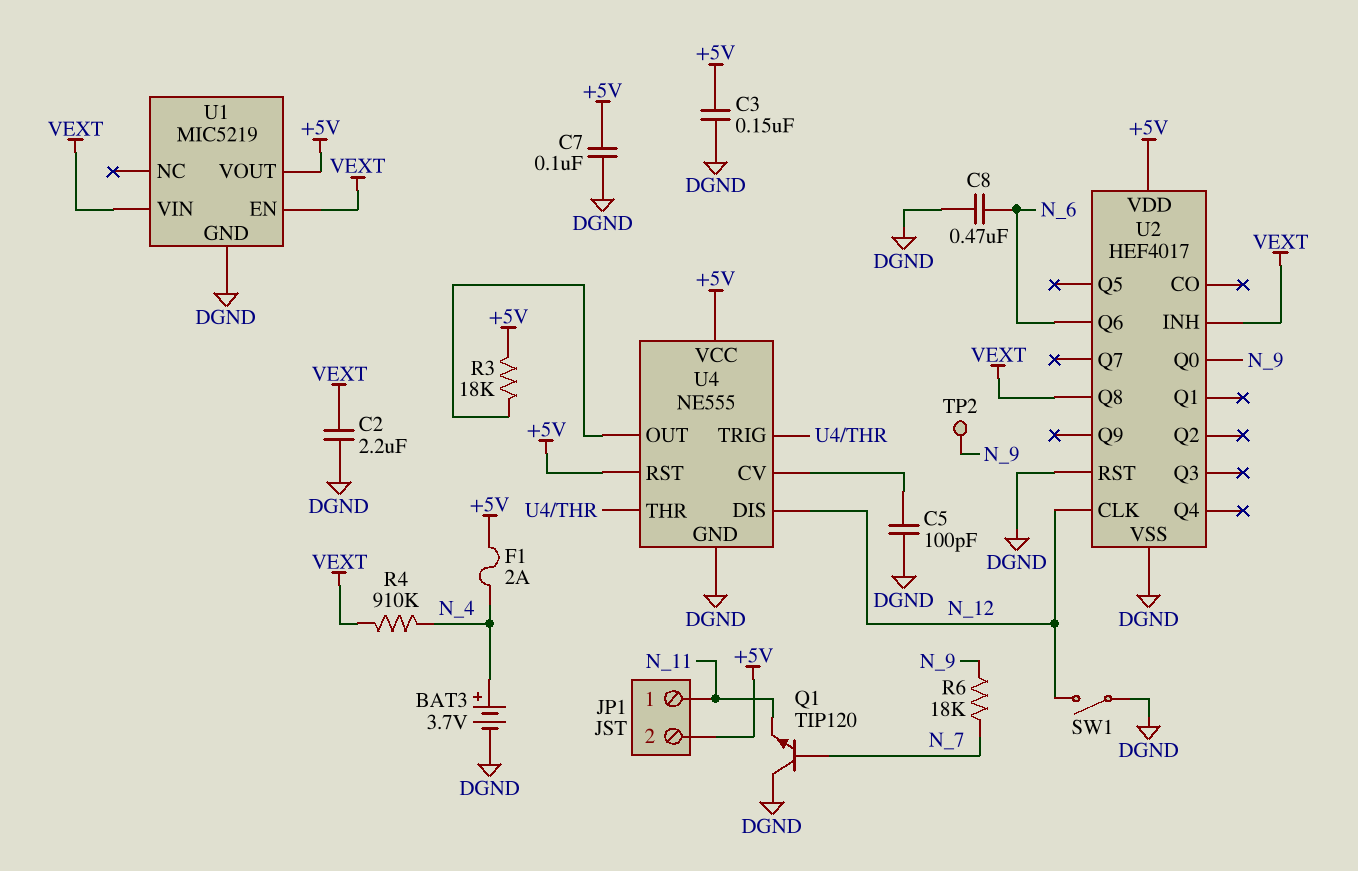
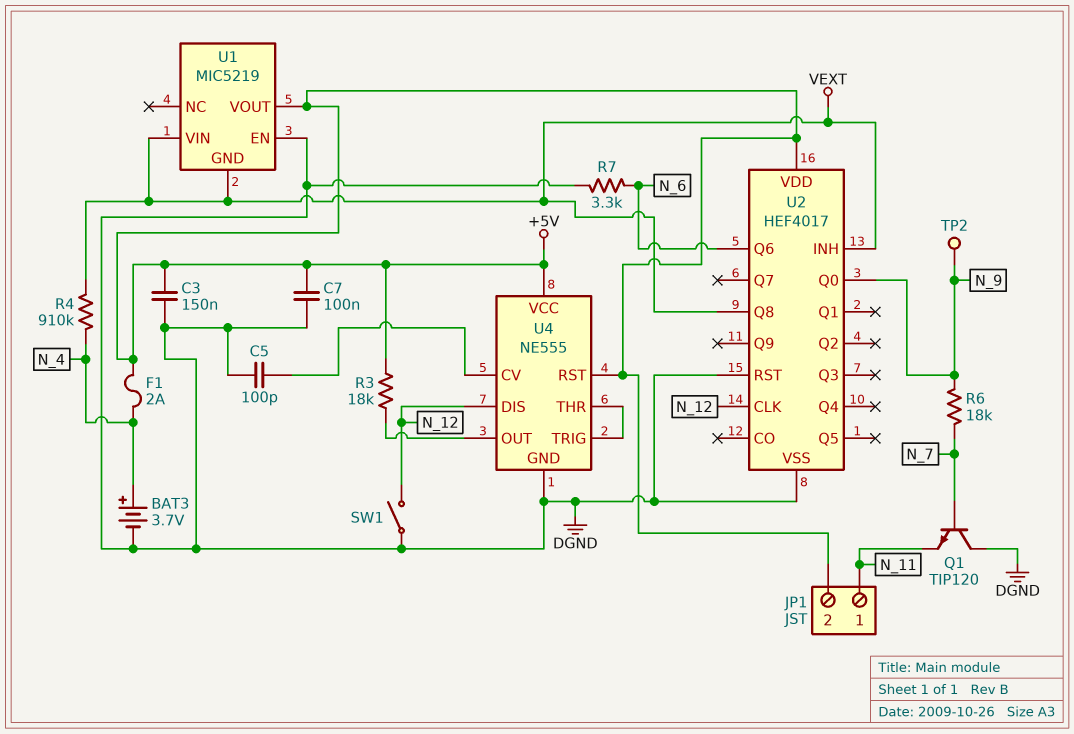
C2: 2.2uF (DGND, VEXT) -> none
C8: 470nF (DGND, N_6) -> none
R7: none -> 3.3k (DGND, N_6)
U1 pin EN: VEXT -> DGND
U1 pin GND: DGND -> VEXT

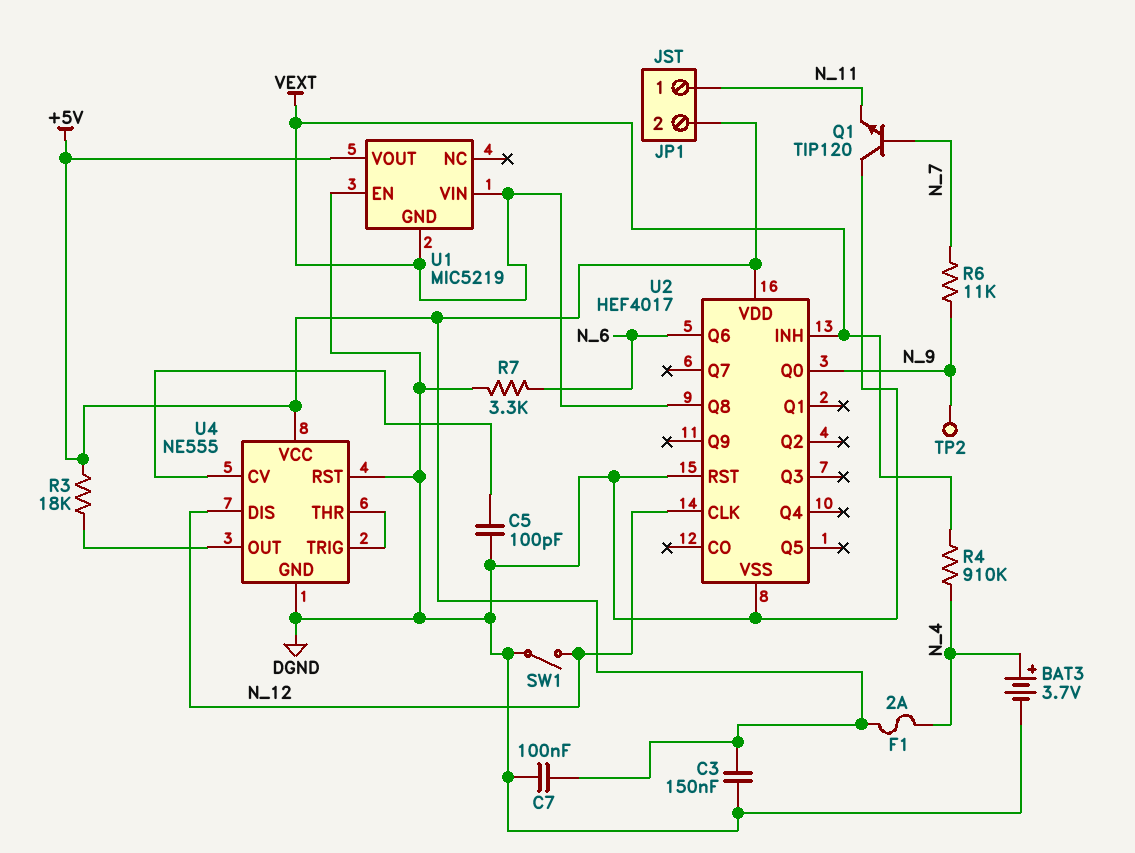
R6: 18k (N_7, N_9) -> 11k (N_7, N_9)
U4 pin RST: +5V -> DGND

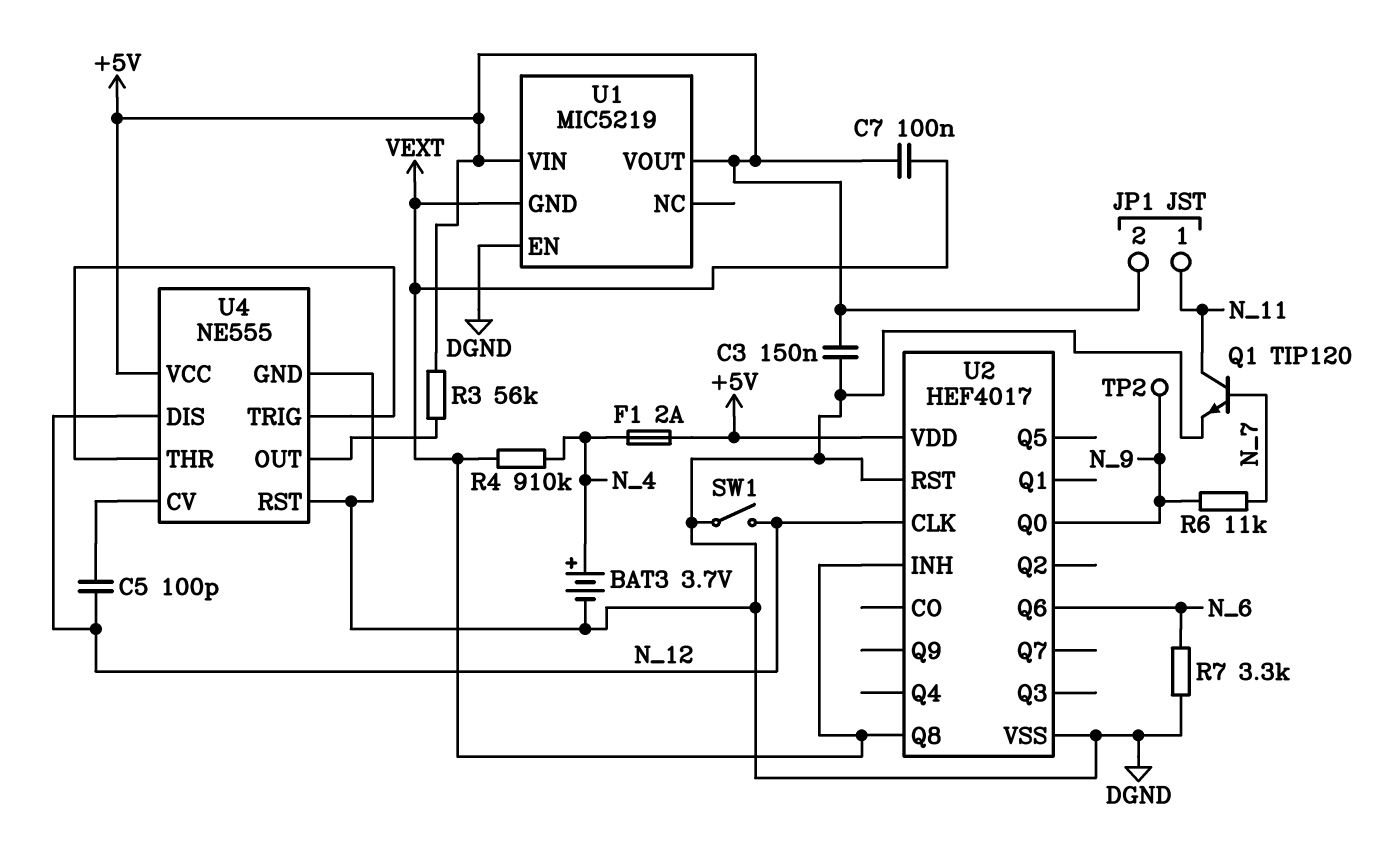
C5: 100pF (DGND, U4/CV) -> 100pF (N_12, U4/CV)
C7: 100nF (+5V, DGND) -> 100nF (+5V, VEXT)
Q1: NPN TIP120 (B N_7, C DGND, E N_11) -> NPN TIP120 (B N_7, C N_11, E DGND)
R3: 18k (+5V, U4/OUT) -> 56k (+5V, U4/OUT)
U1 pin VIN: VEXT -> +5V

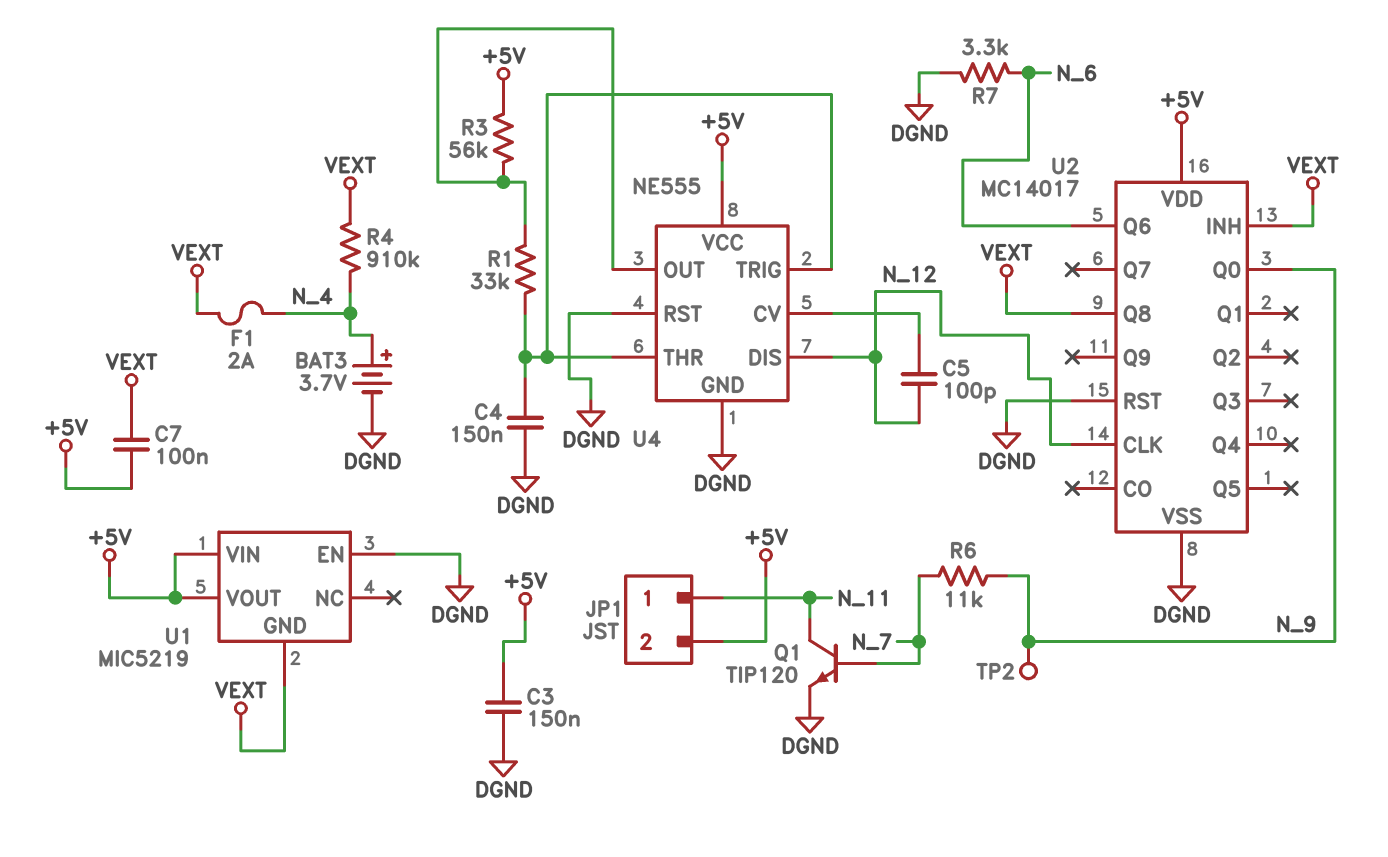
C4: none -> 150nF (DGND, U4/THR)
F1: 2A (+5V, N_4) -> 2A (N_4, VEXT)
R1: none -> 33k (U4/OUT, U4/THR)
SW1: switch (DGND, N_12) -> none
U2: HEF4017 -> MC14017

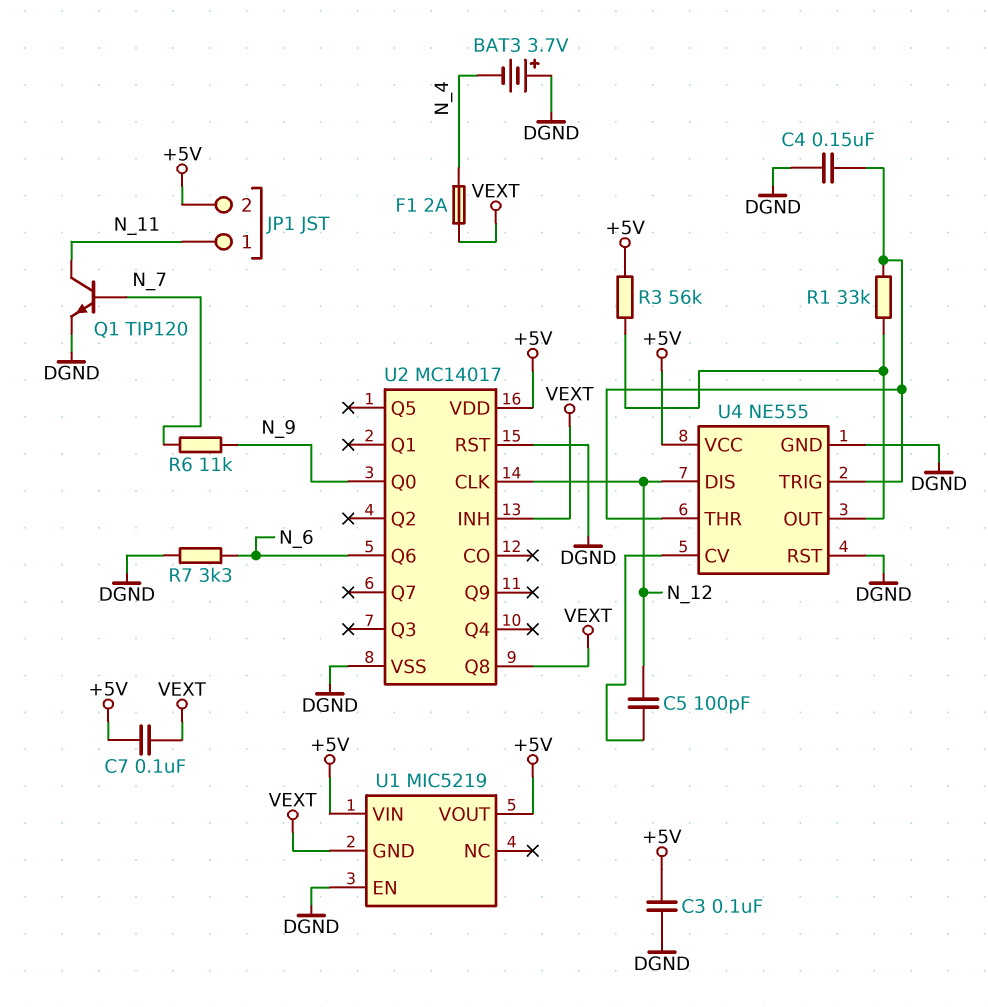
BAT3: 3.7V (plus N_4, minus DGND) -> 3.7V (plus DGND, minus N_4)
C3: 150nF (+5V, DGND) -> 100nF (+5V, DGND)
R4: 910k (N_4, VEXT) -> none
TP2: test point (N_9) -> none

